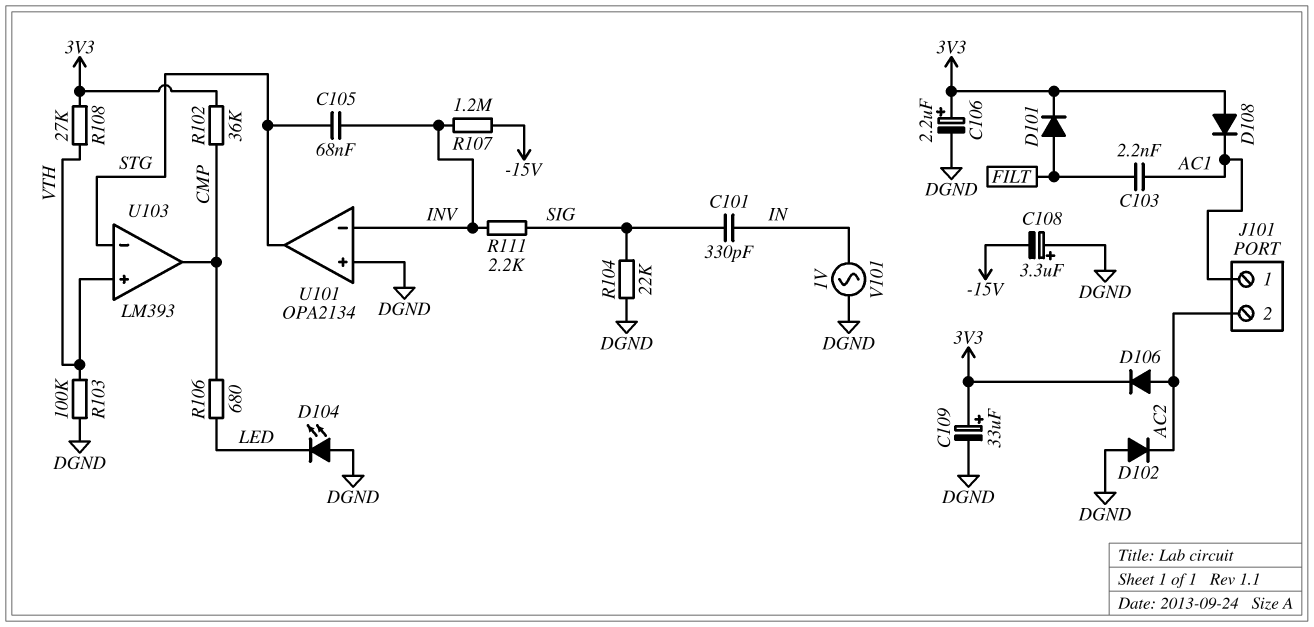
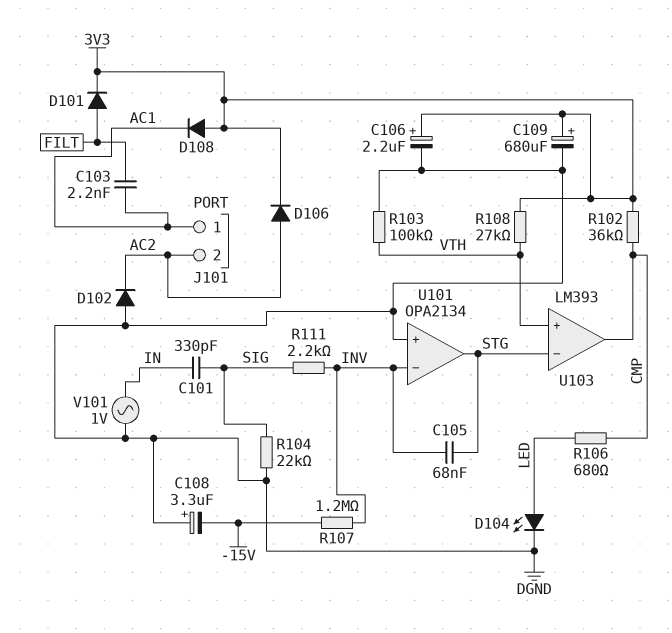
C109: 33uF (plus 3V3, minus DGND) -> 680uF (plus 3V3, minus DGND)
D104: LED (A DGND, K LED) -> LED (A LED, K DGND)

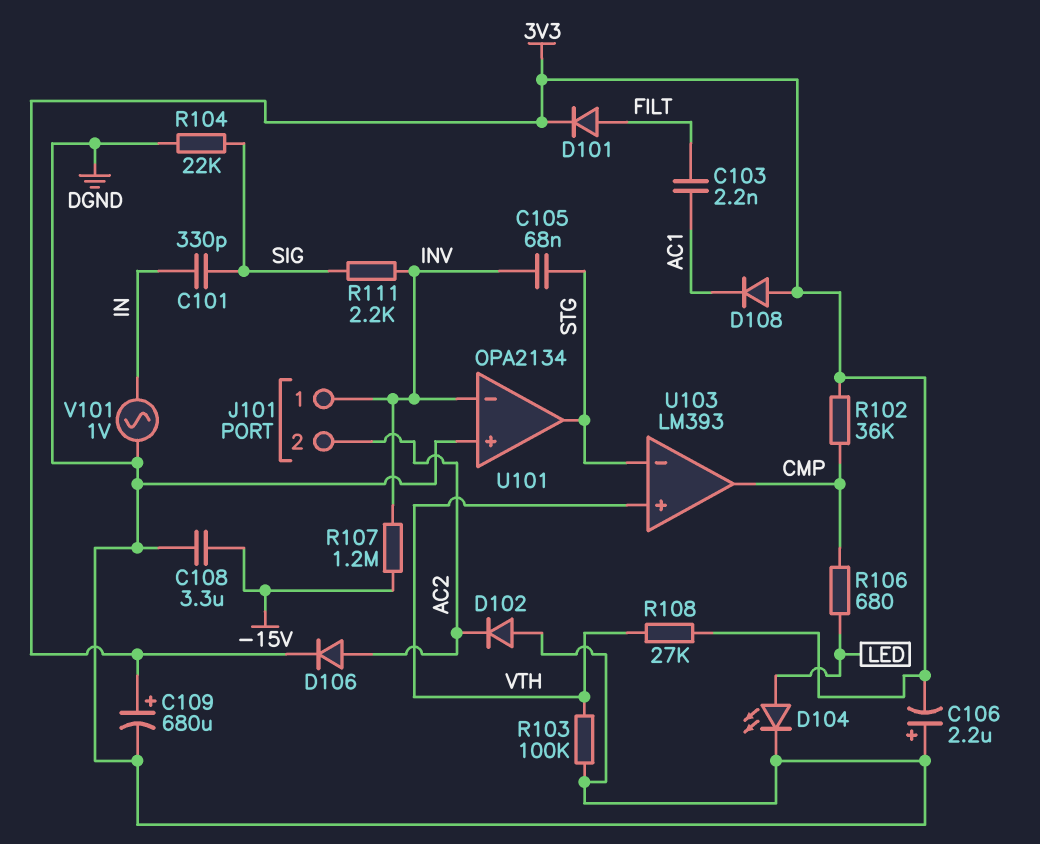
C106: 2.2uF (plus 3V3, minus DGND) -> 2.2uF (plus DGND, minus 3V3)
C108: 3.3uF (plus DGND, minus -15V) -> 3.3uF (-15V, DGND)
J101 pin 1: AC1 -> INV

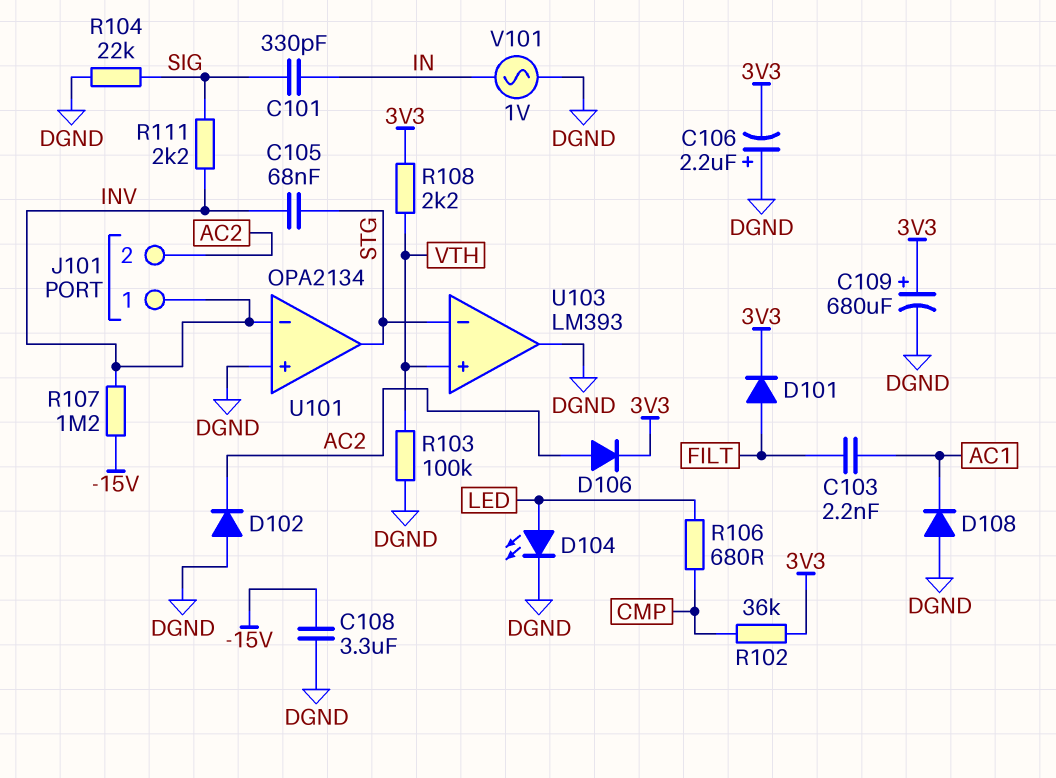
D108: diode (A 3V3, K AC1) -> diode (A DGND, K AC1)
R108: 27k (3V3, VTH) -> 2.2k (3V3, VTH)
U103 pin out: CMP -> DGND

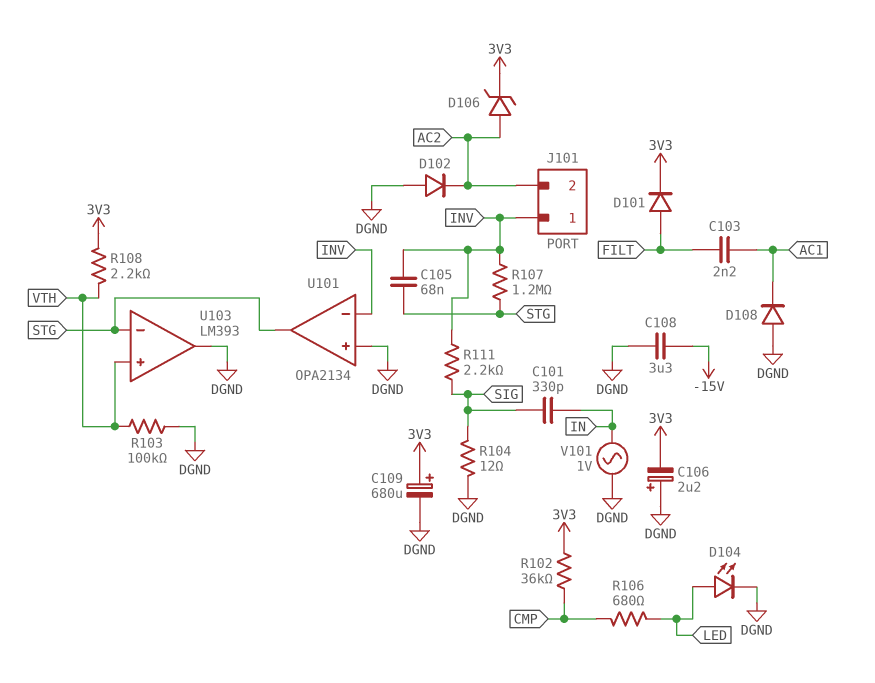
D106: diode (A AC2, K 3V3) -> zener (A AC2, K 3V3)
R104: 22k (DGND, SIG) -> 12 (DGND, SIG)
R107: 1.2M (-15V, INV) -> 1.2M (INV, STG)

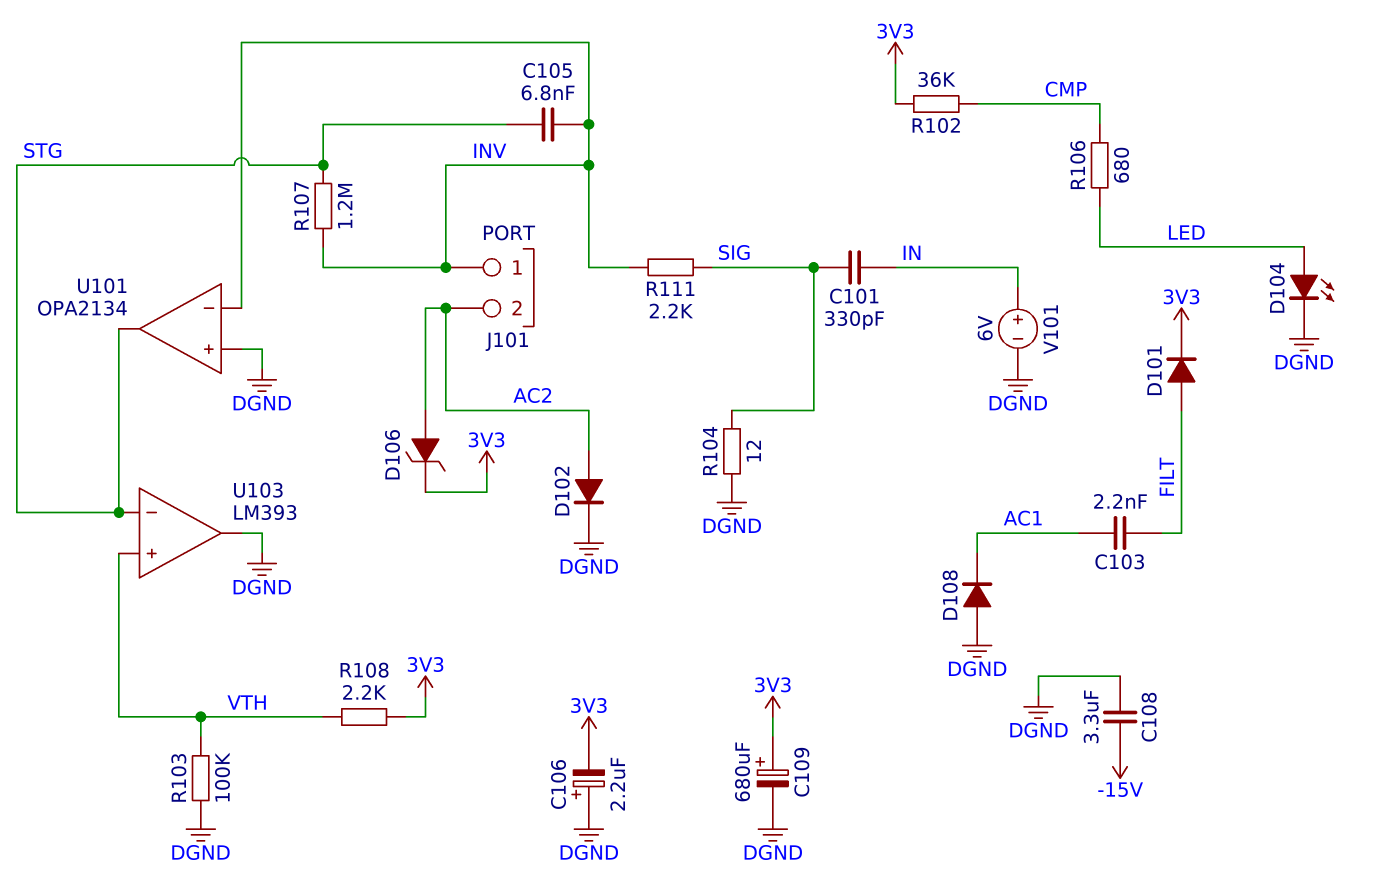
C105: 68nF (INV, STG) -> 6.8nF (INV, STG)
D102: diode (A DGND, K AC2) -> diode (A AC2, K DGND)
V101: AC 1V (DGND, IN) -> 6V (plus IN, minus DGND)

